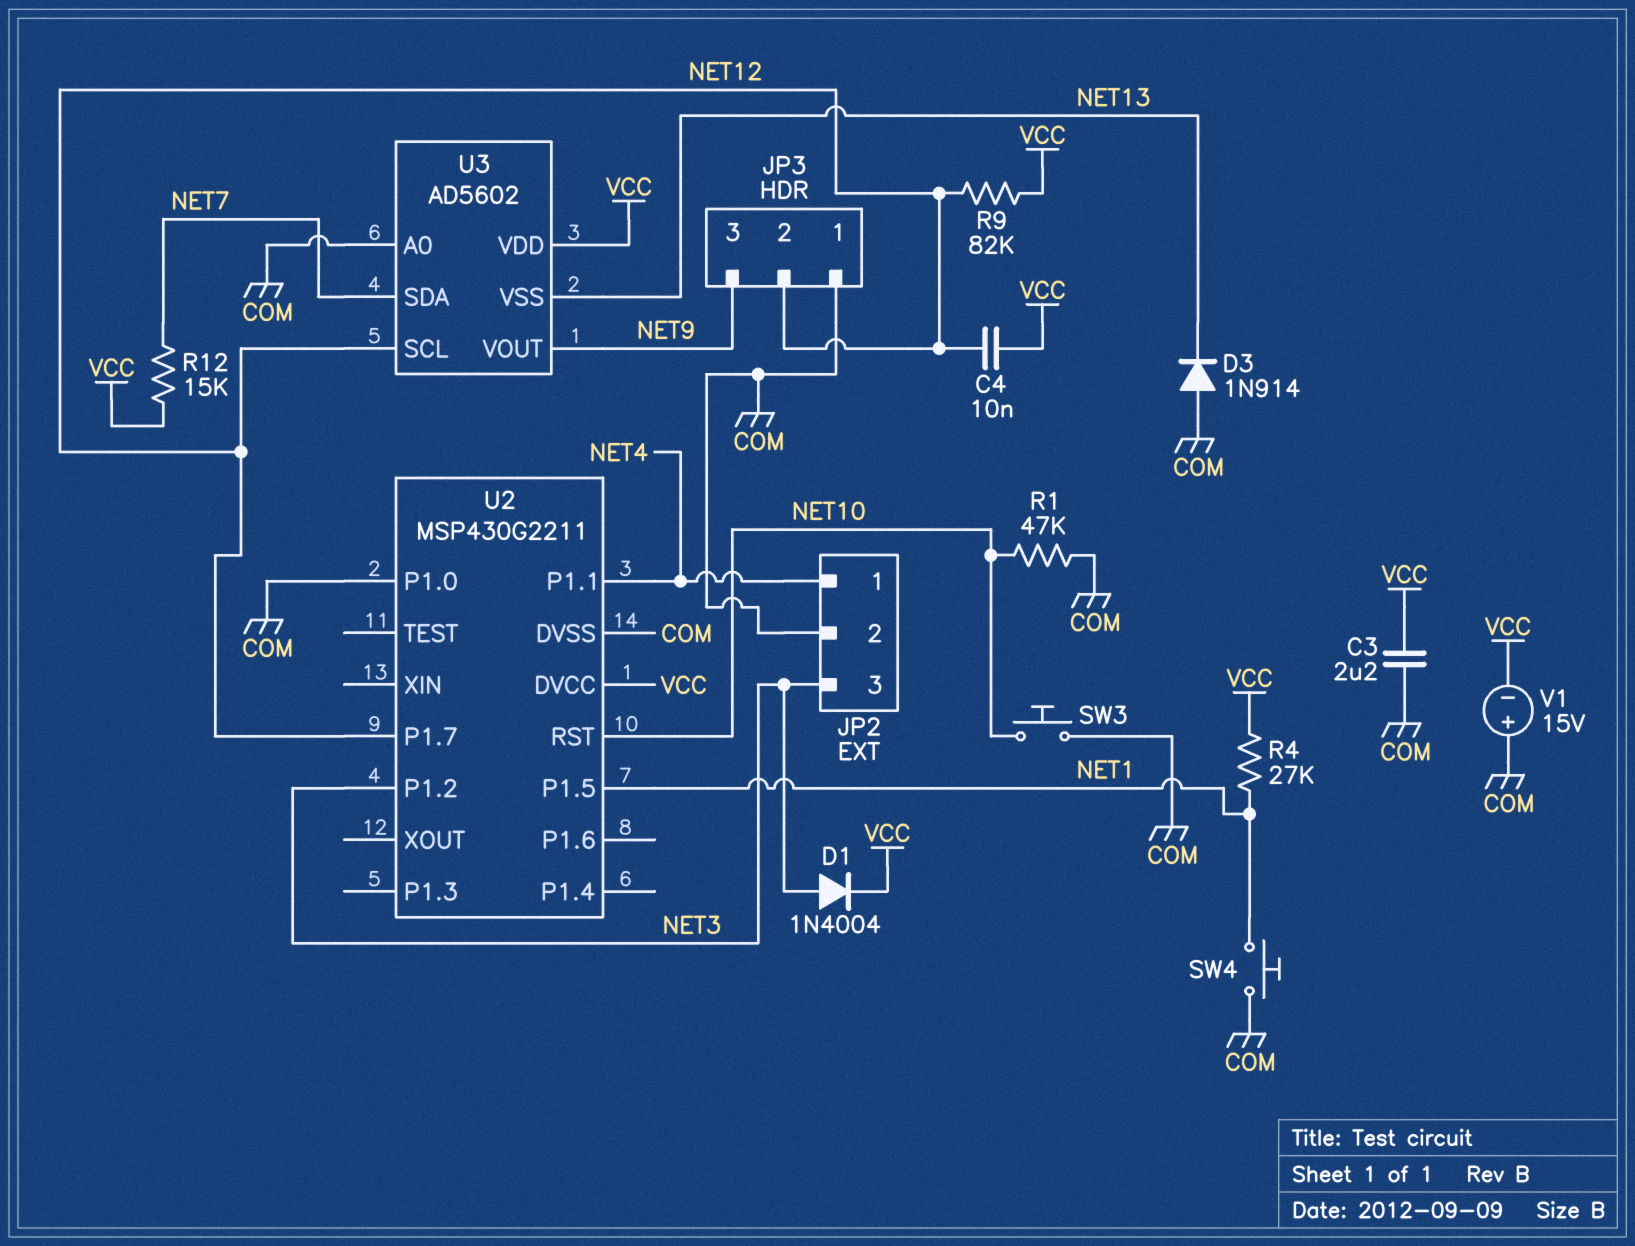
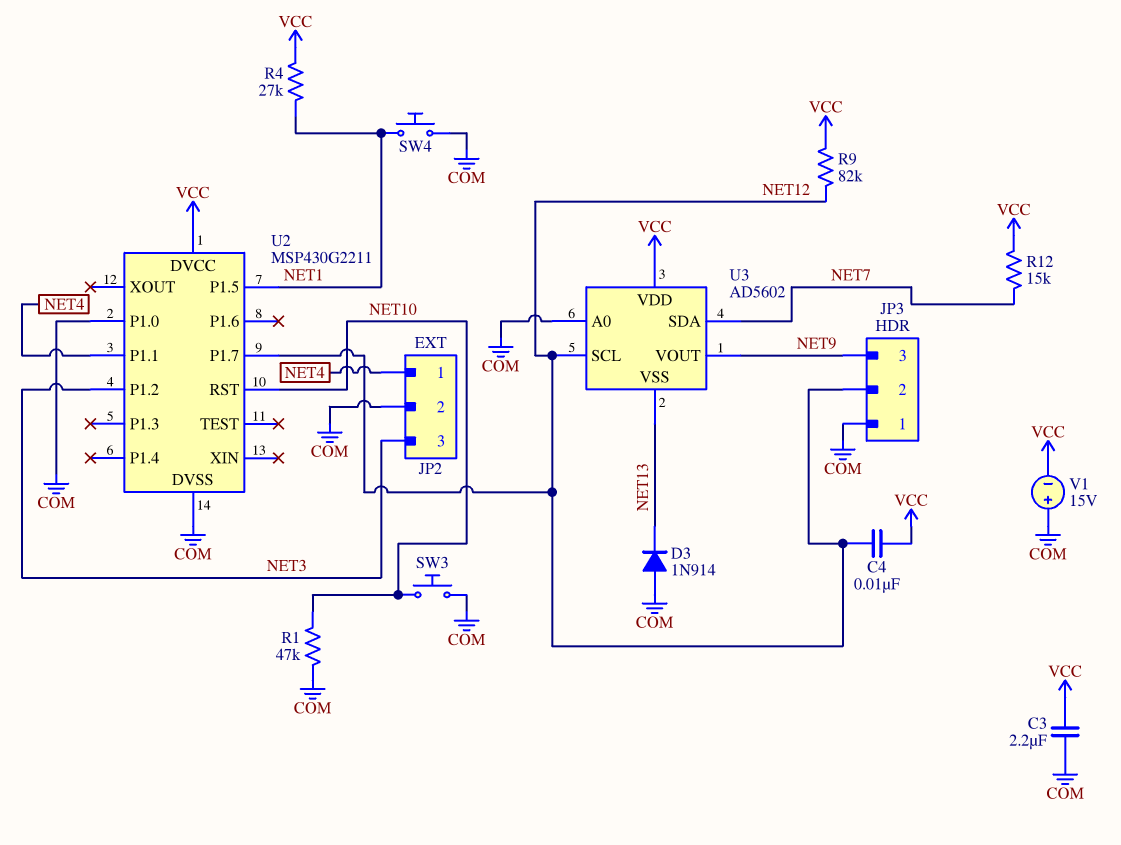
D1: diode 1N4004 (A NET3, K VCC) -> none

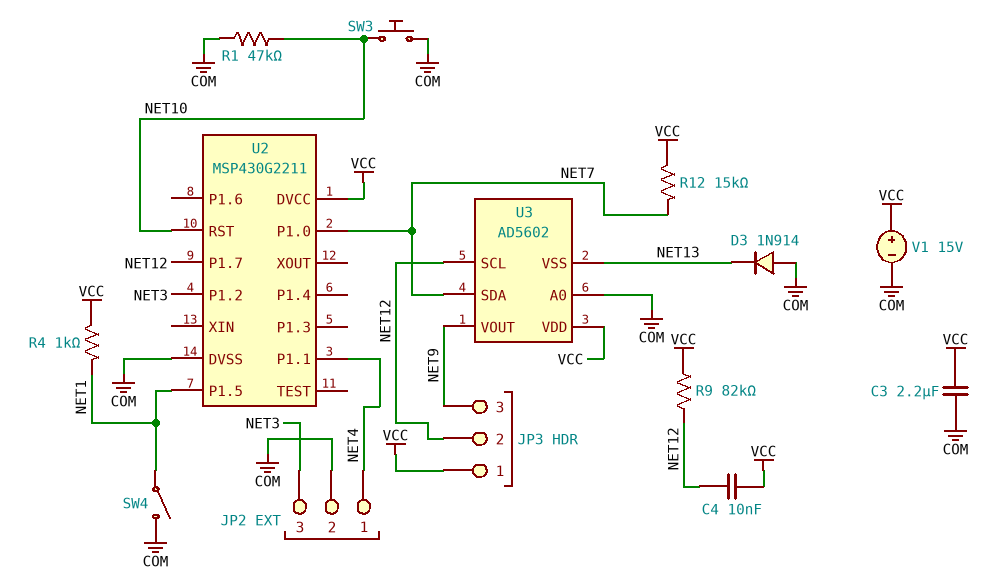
JP3 pin 1: COM -> VCC
R4: 27k (NET1, VCC) -> 1k (NET1, VCC)
SW4: button (COM, NET1) -> switch (COM, NET1)
U2 pin P1.0: COM -> NET7
V1: 15V (plus COM, minus VCC) -> 15V (plus VCC, minus COM)

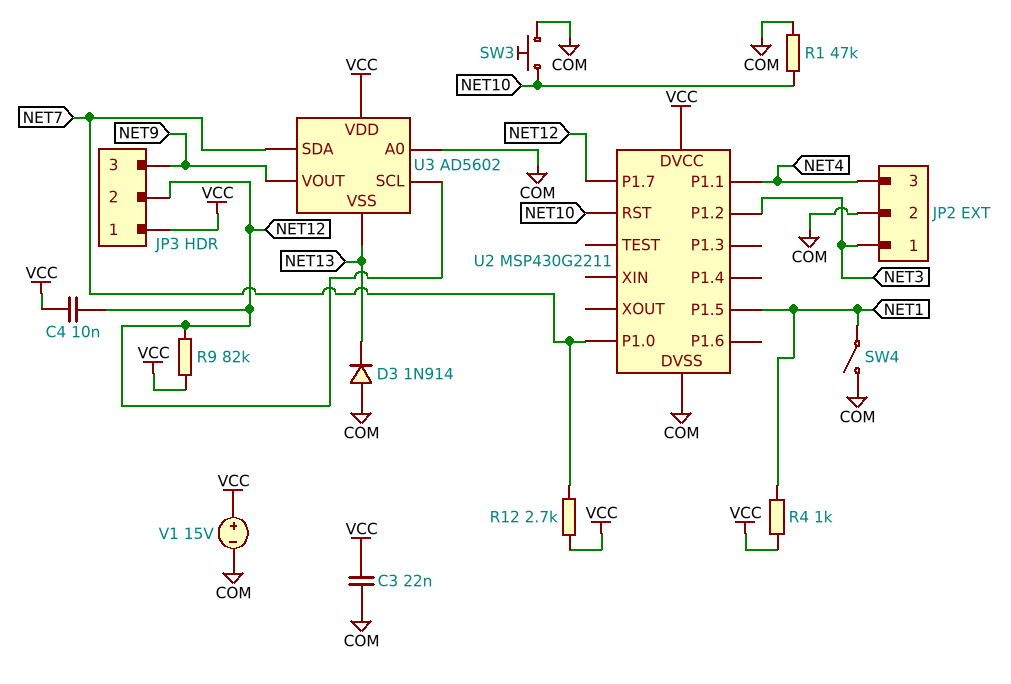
C3: 2.2uF (COM, VCC) -> 22nF (COM, VCC)
JP2 pin 1: NET4 -> NET3
JP2 pin 3: NET3 -> NET4
R12: 15k (NET7, VCC) -> 2.7k (NET7, VCC)

